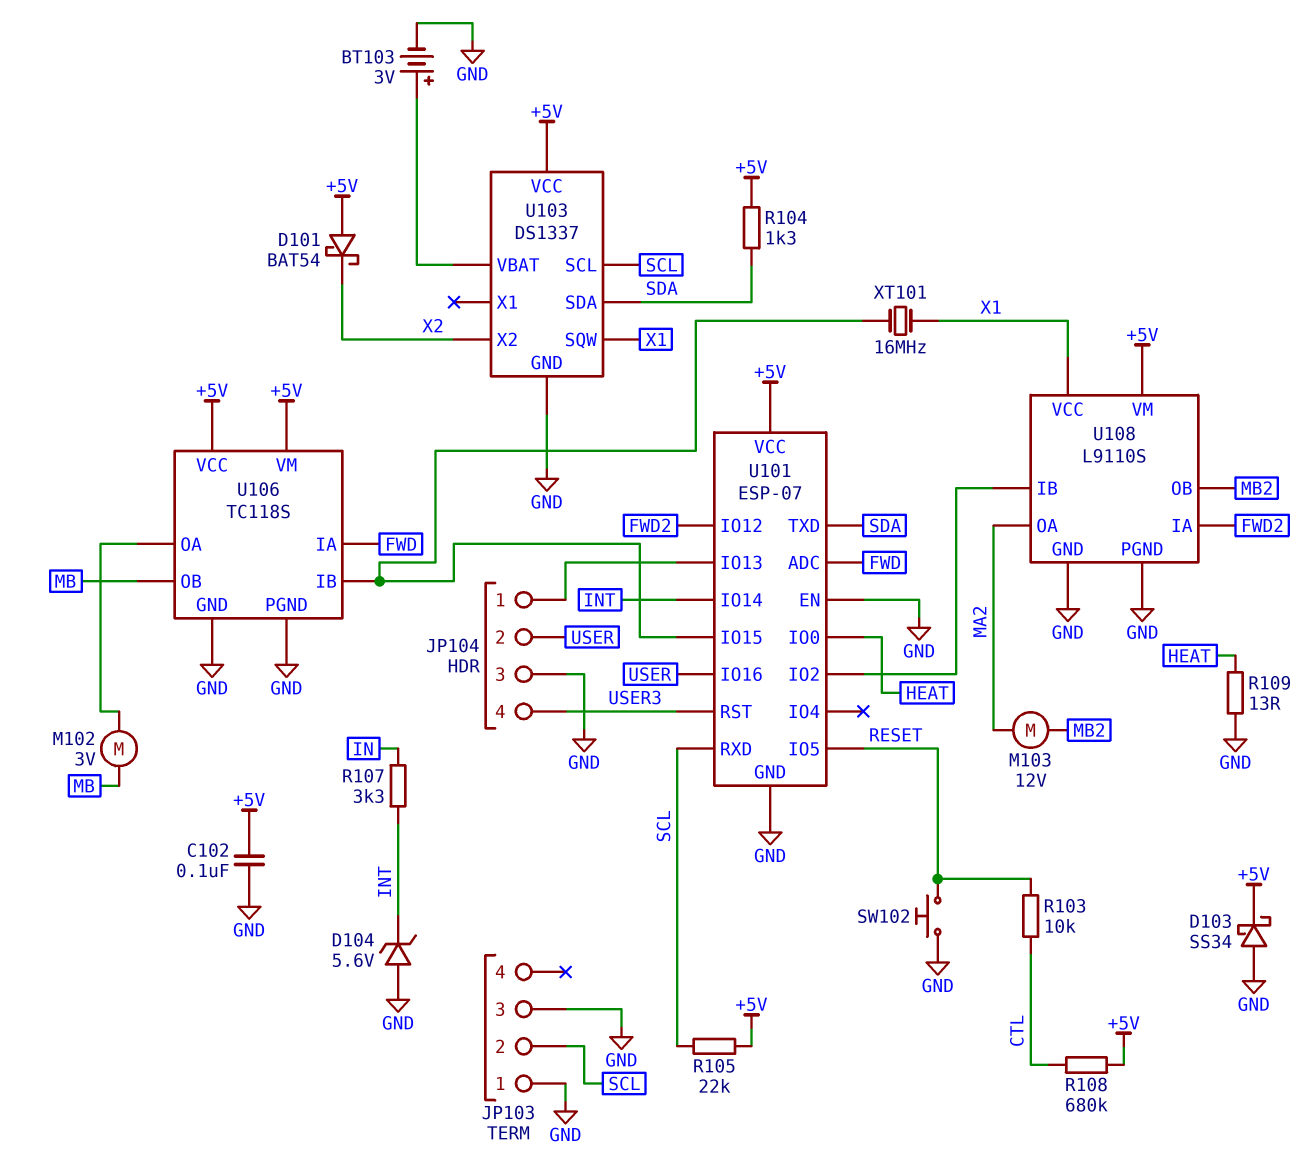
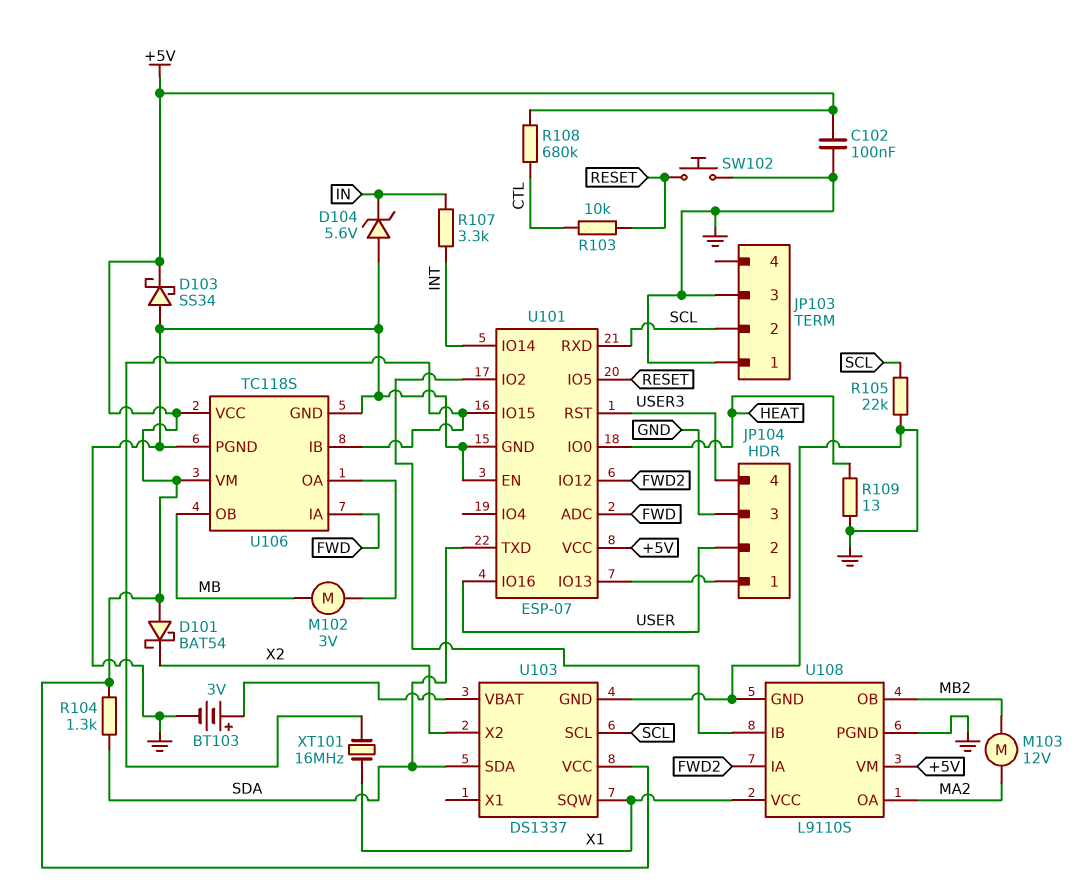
D104: zener 5.6V (A GND, K INT) -> zener 5.6V (A GND, K IN)
R105: 22k (+5V, SCL) -> 22k (GND, SCL)

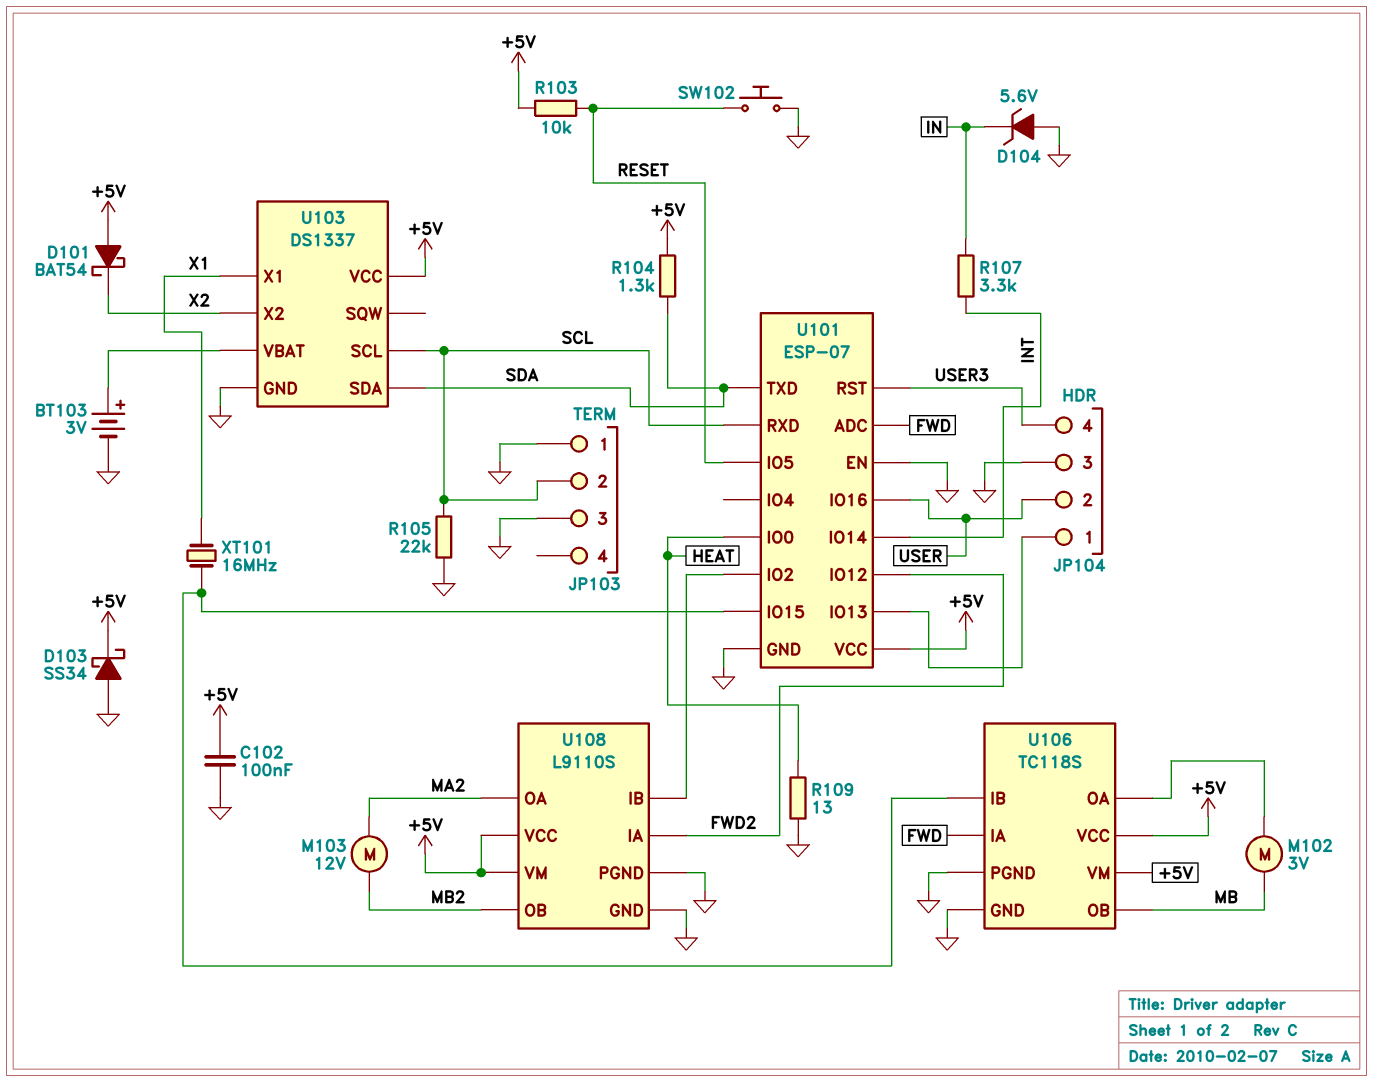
R103: 10k (CTL, RESET) -> 10k (+5V, RESET)
R108: 680k (+5V, CTL) -> none
U103 pin SQW: X1 -> none
U103 pin X1: none -> X1
U108 pin VCC: X1 -> +5V

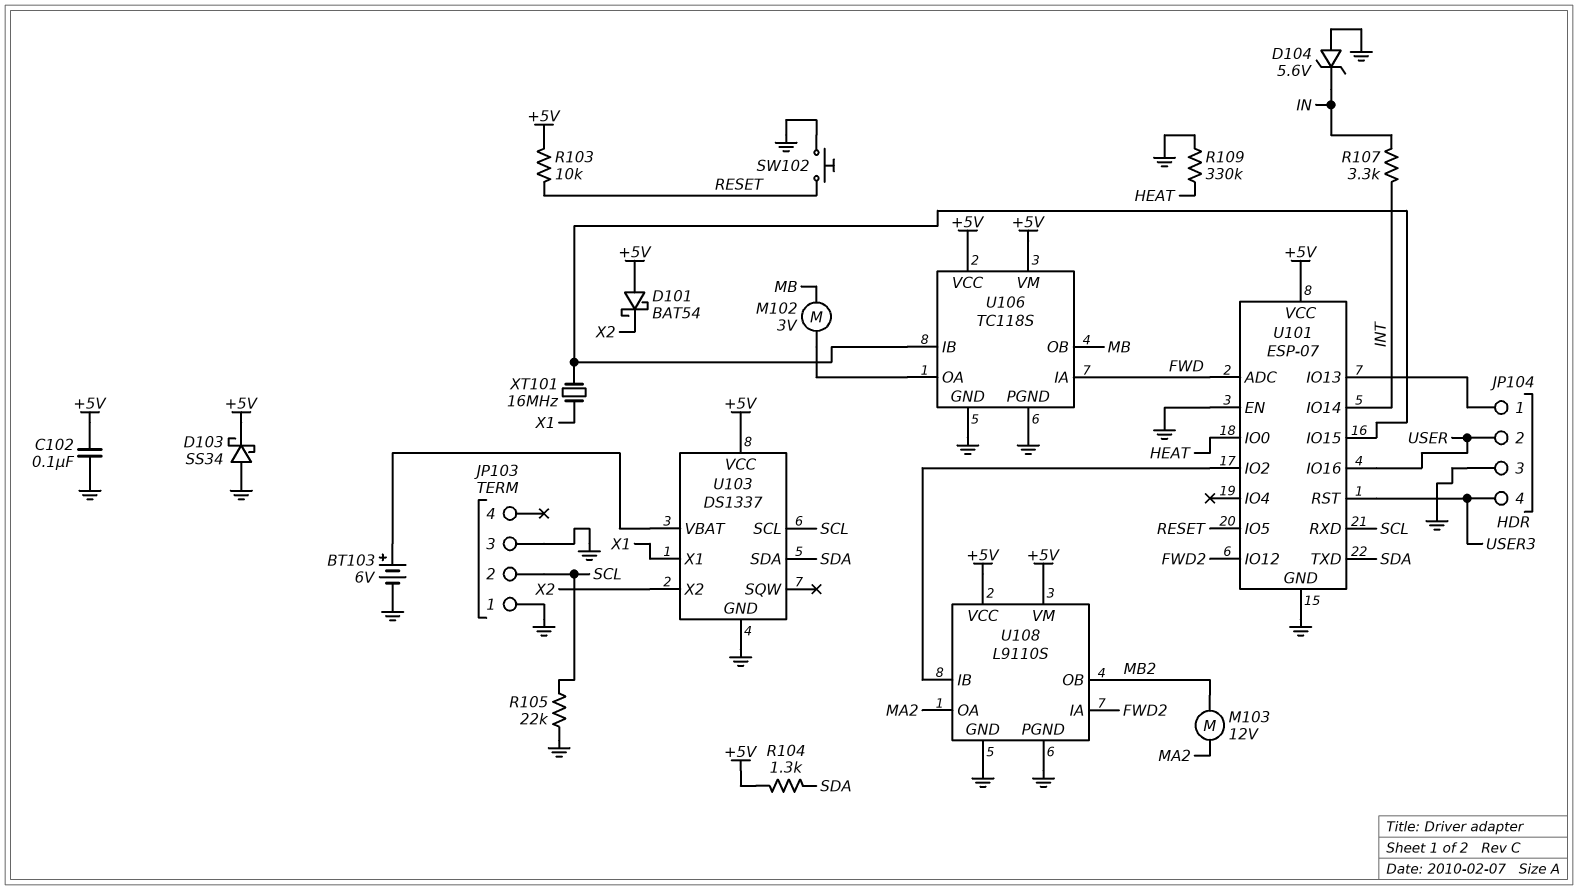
BT103: 3V (plus U103/VBAT, minus GND) -> 6V (plus U103/VBAT, minus GND)
R109: 13 (GND, HEAT) -> 330k (GND, HEAT)

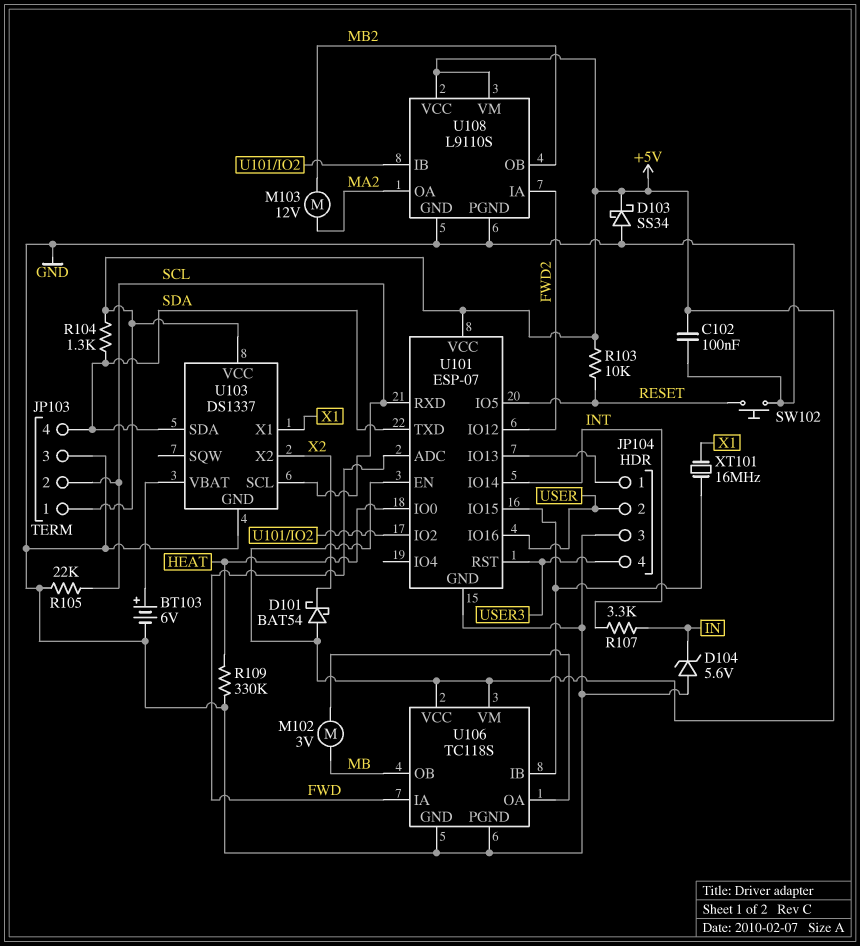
JP103 pin 1: GND -> +5V
JP103 pin 4: none -> SDA
U101 pin EN: GND -> +5V

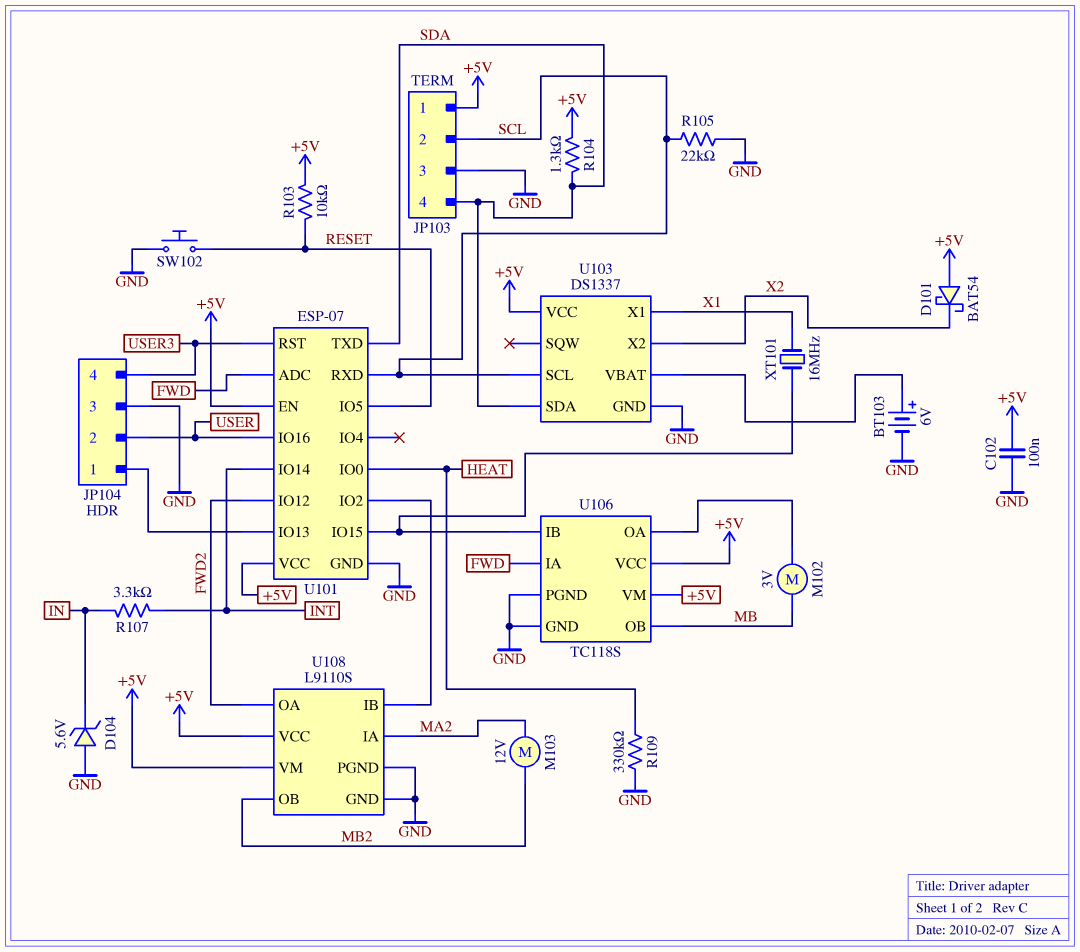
D103: schottky SS34 (A GND, K +5V) -> none
U108 pin IA: FWD2 -> MA2
U108 pin OA: MA2 -> FWD2

